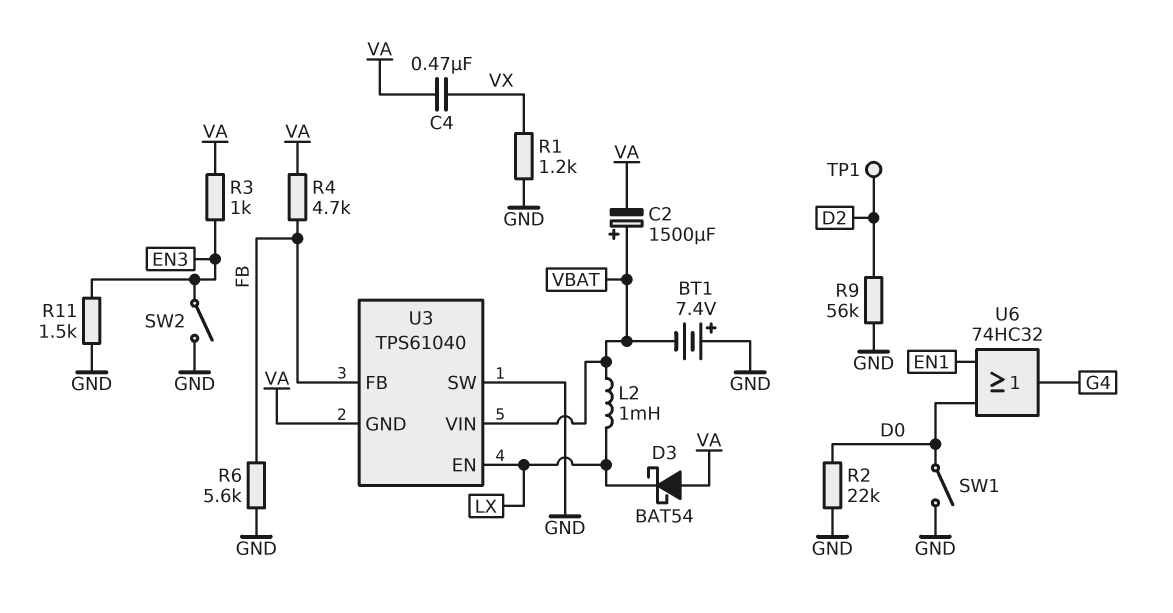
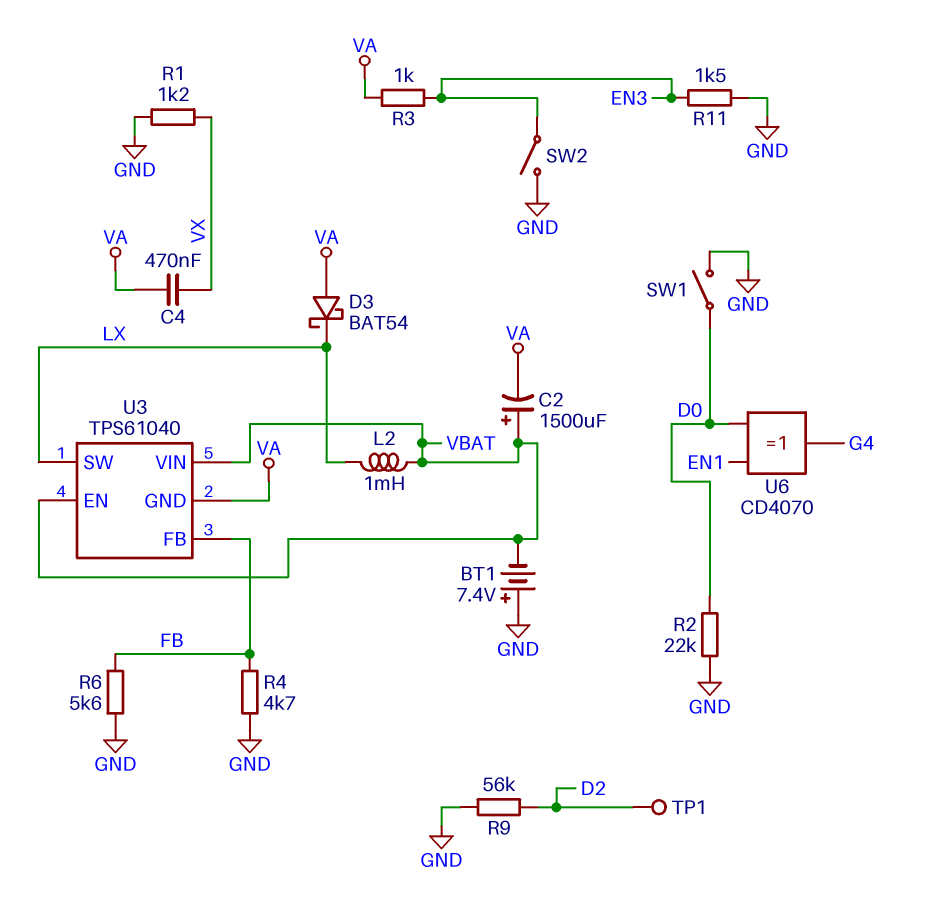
R4: 4.7k (FB, VA) -> 4.7k (FB, GND)
U3 pin EN: LX -> VBAT
U3 pin SW: GND -> LX
U6: OR 74HC32 (in D0, in EN1, out G4) -> XOR CD4070 (in D0, in EN1, out G4)

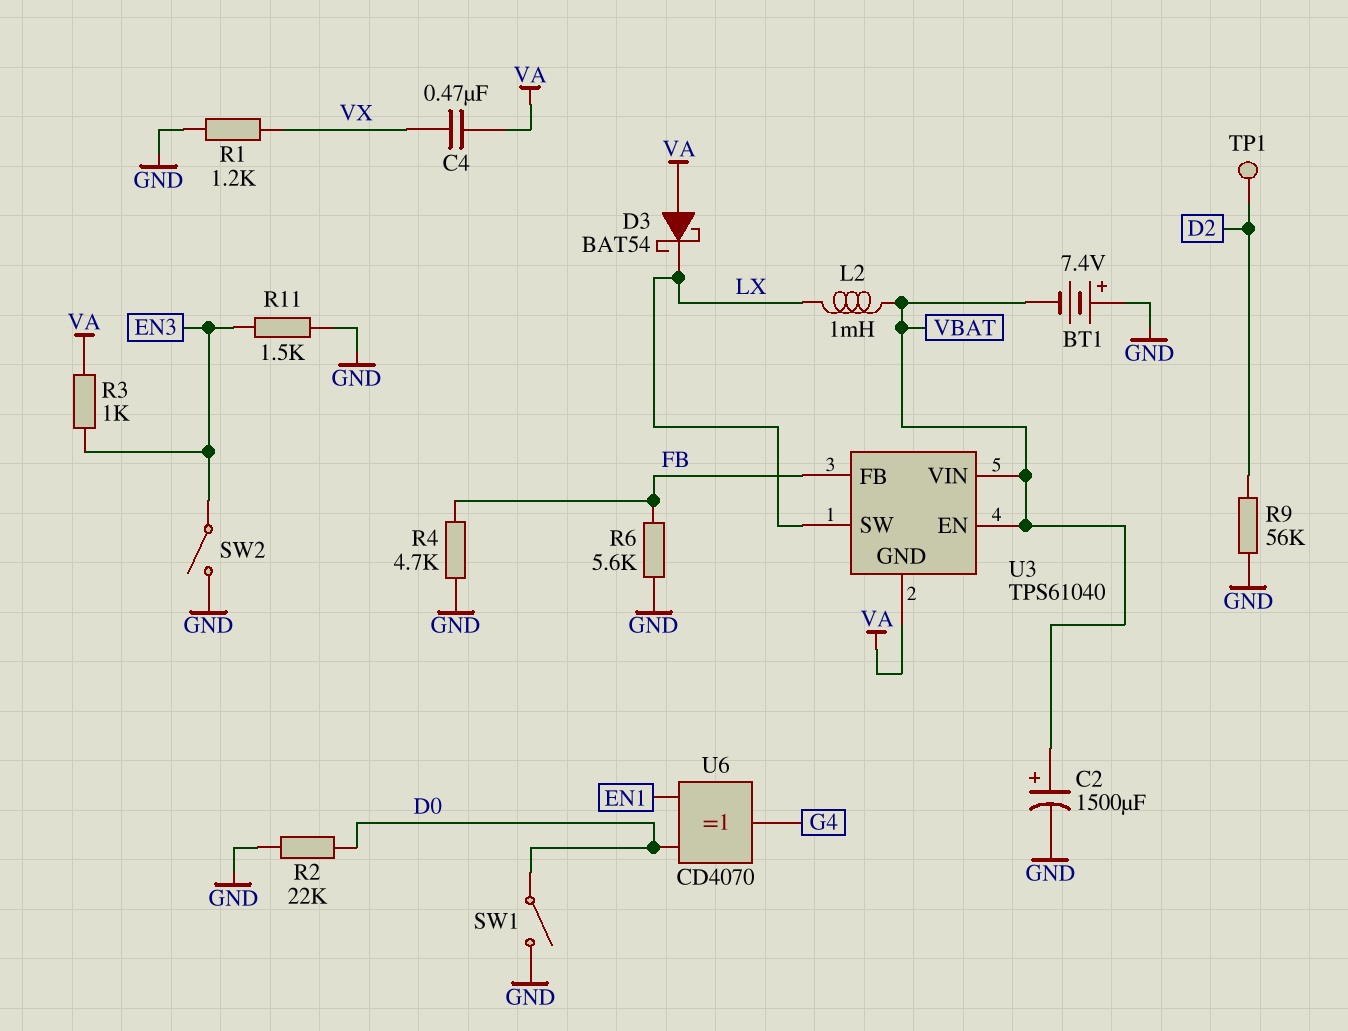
C2: 1500uF (plus VBAT, minus VA) -> 1500uF (plus VBAT, minus GND)

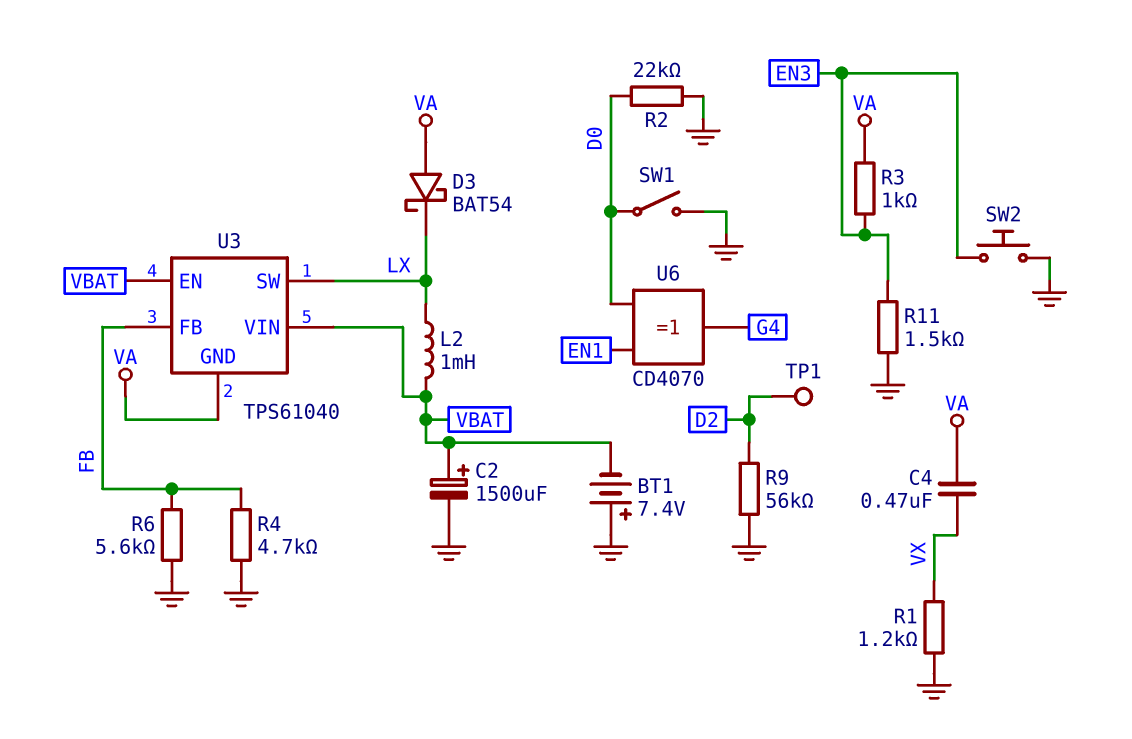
SW2: switch (EN3, GND) -> button (EN3, GND)

